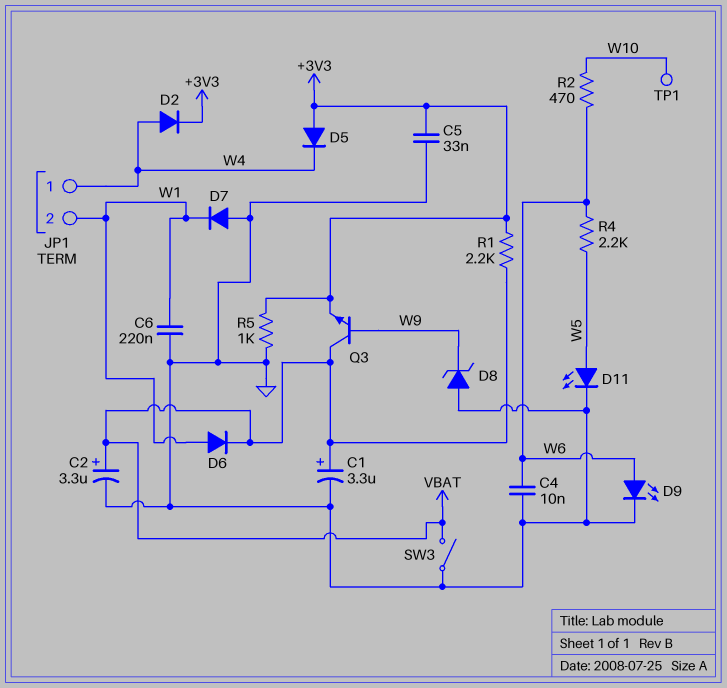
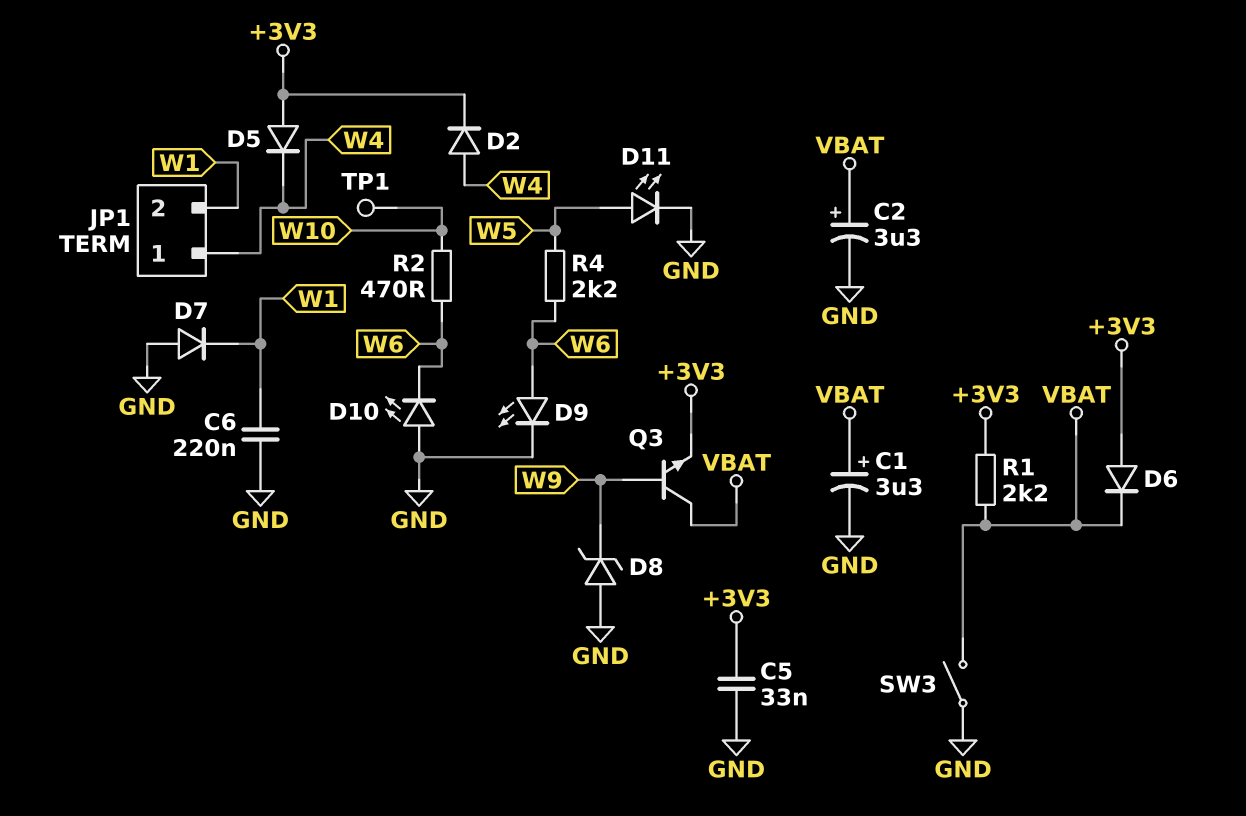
C4: 10nF (GND, W6) -> none
D6: diode (A W1, K VBAT) -> diode (A +3V3, K VBAT)
D10: none -> LED (A GND, K W6)
R5: 1k (+3V3, GND) -> none

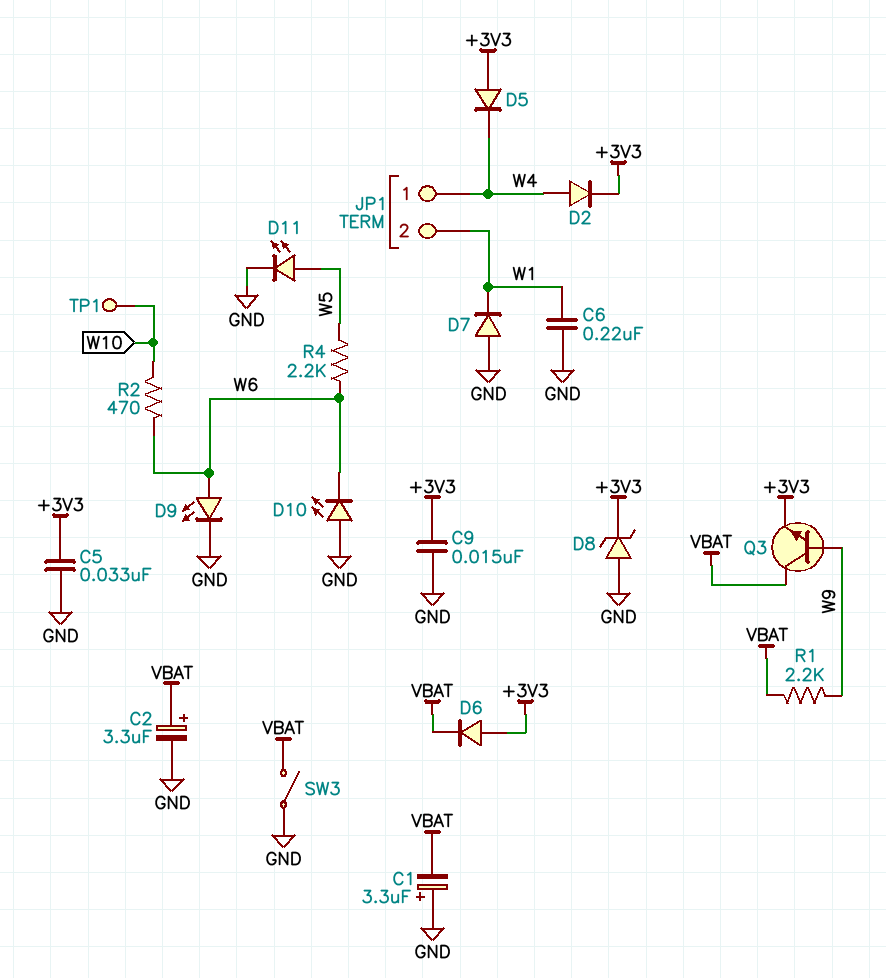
C1: 3.3uF (plus VBAT, minus GND) -> 3.3uF (plus GND, minus VBAT)
C9: none -> 15nF (+3V3, GND)
D8: zener (A GND, K W9) -> zener (A GND, K +3V3)
R1: 2.2k (+3V3, VBAT) -> 2.2k (VBAT, W9)

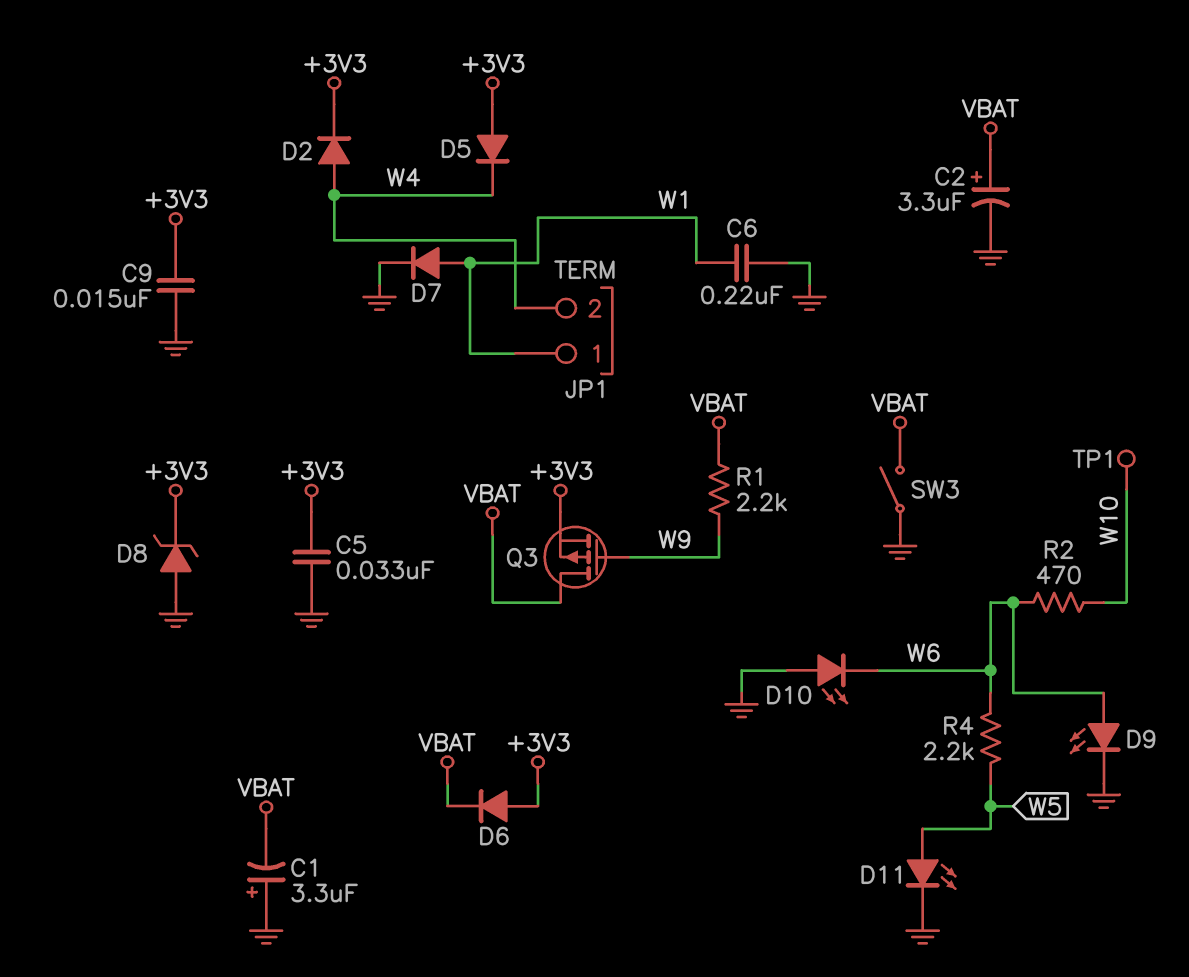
D7: diode (A GND, K W1) -> diode (A W1, K GND)
JP1 pin 1: W4 -> W1
JP1 pin 2: W1 -> W4
Q3: NPN (B W9, C VBAT, E +3V3) -> PMOS (G W9, D VBAT, S +3V3)

